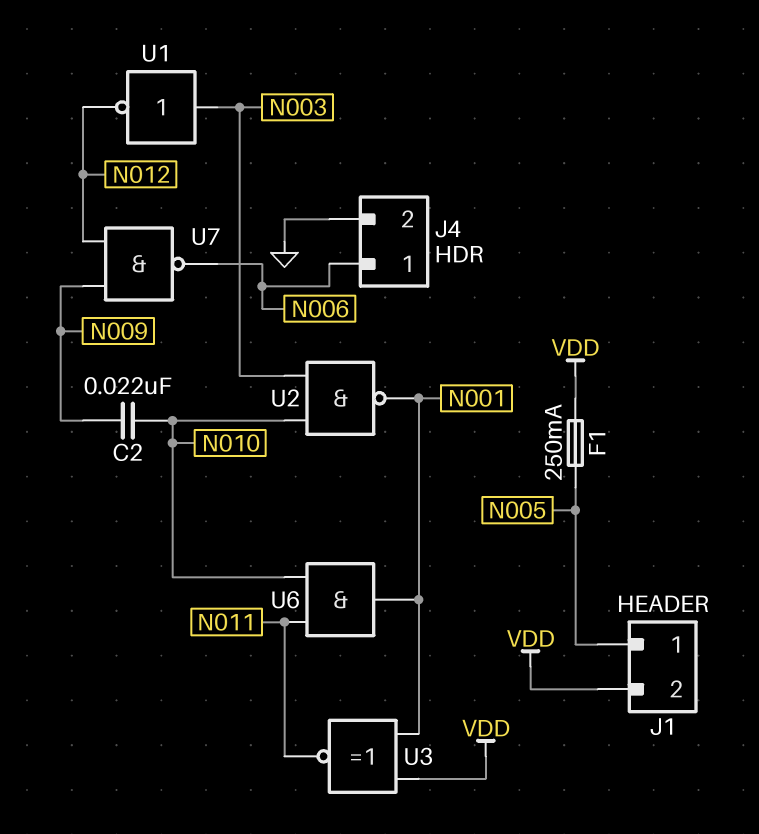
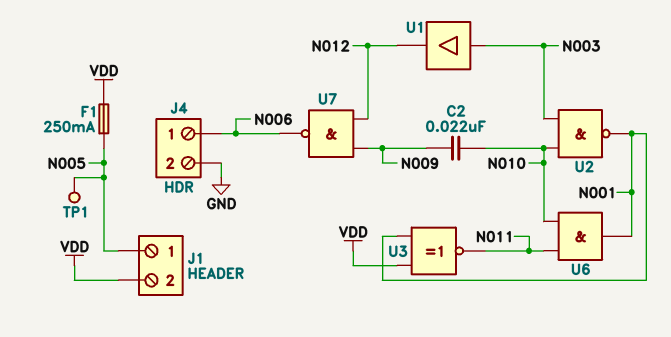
TP1: none -> test point (N005)
U1: NOT (in N003, out N012) -> buffer (in N003, out N012)

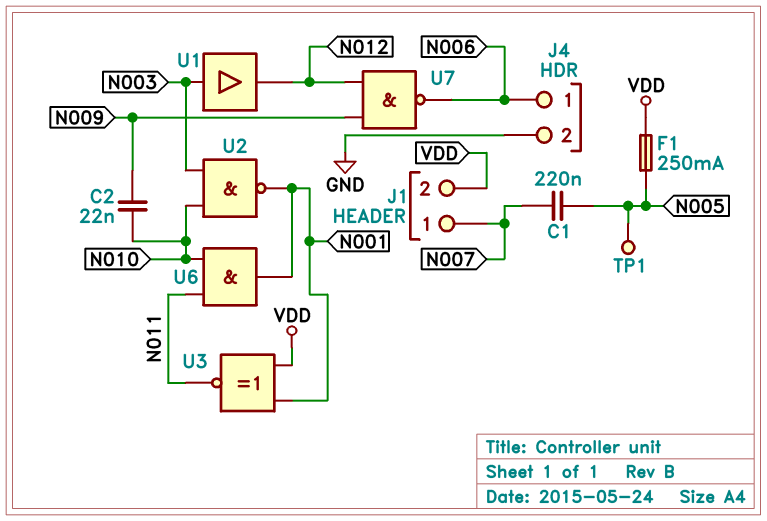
C1: none -> 220nF (N005, N007)
J1 pin 1: N005 -> N007

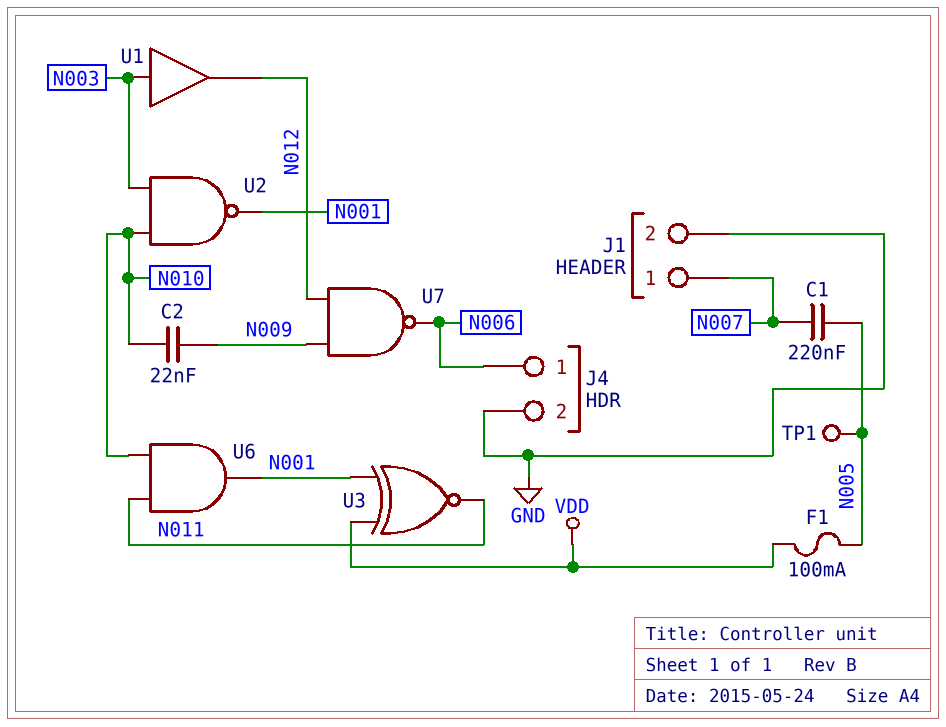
F1: 250mA (N005, VDD) -> 100mA (N005, VDD)
J1 pin 2: VDD -> GND

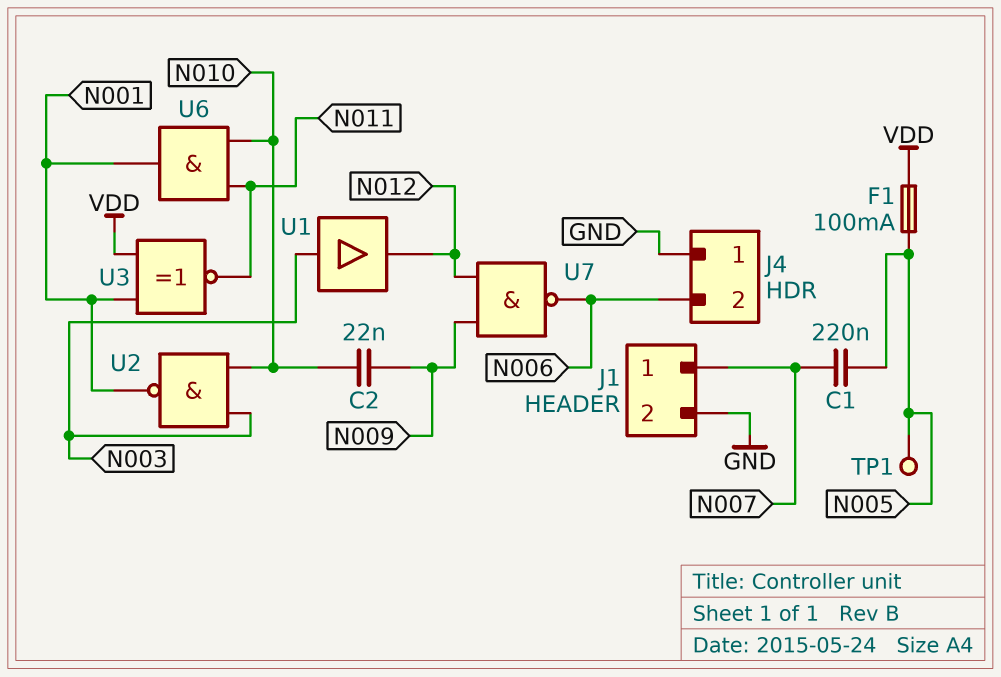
J4 pin 1: N006 -> GND
J4 pin 2: GND -> N006

